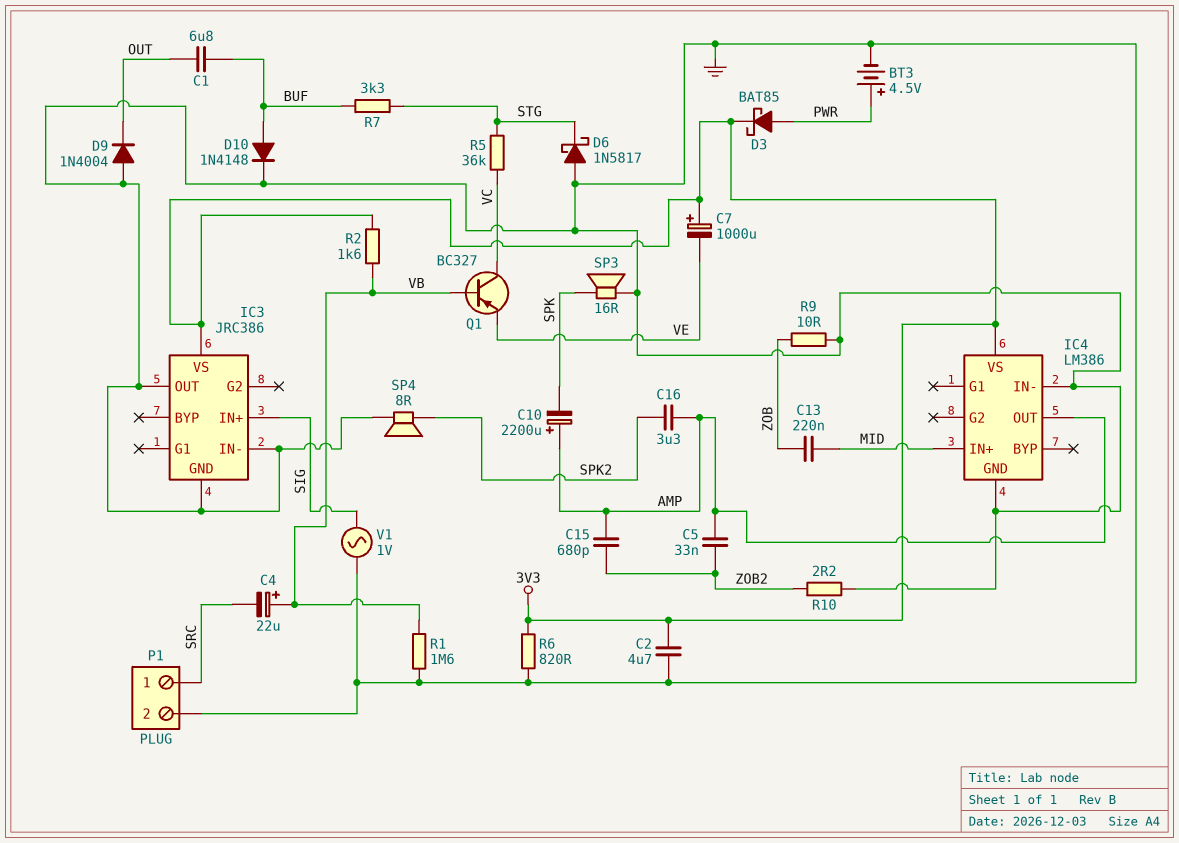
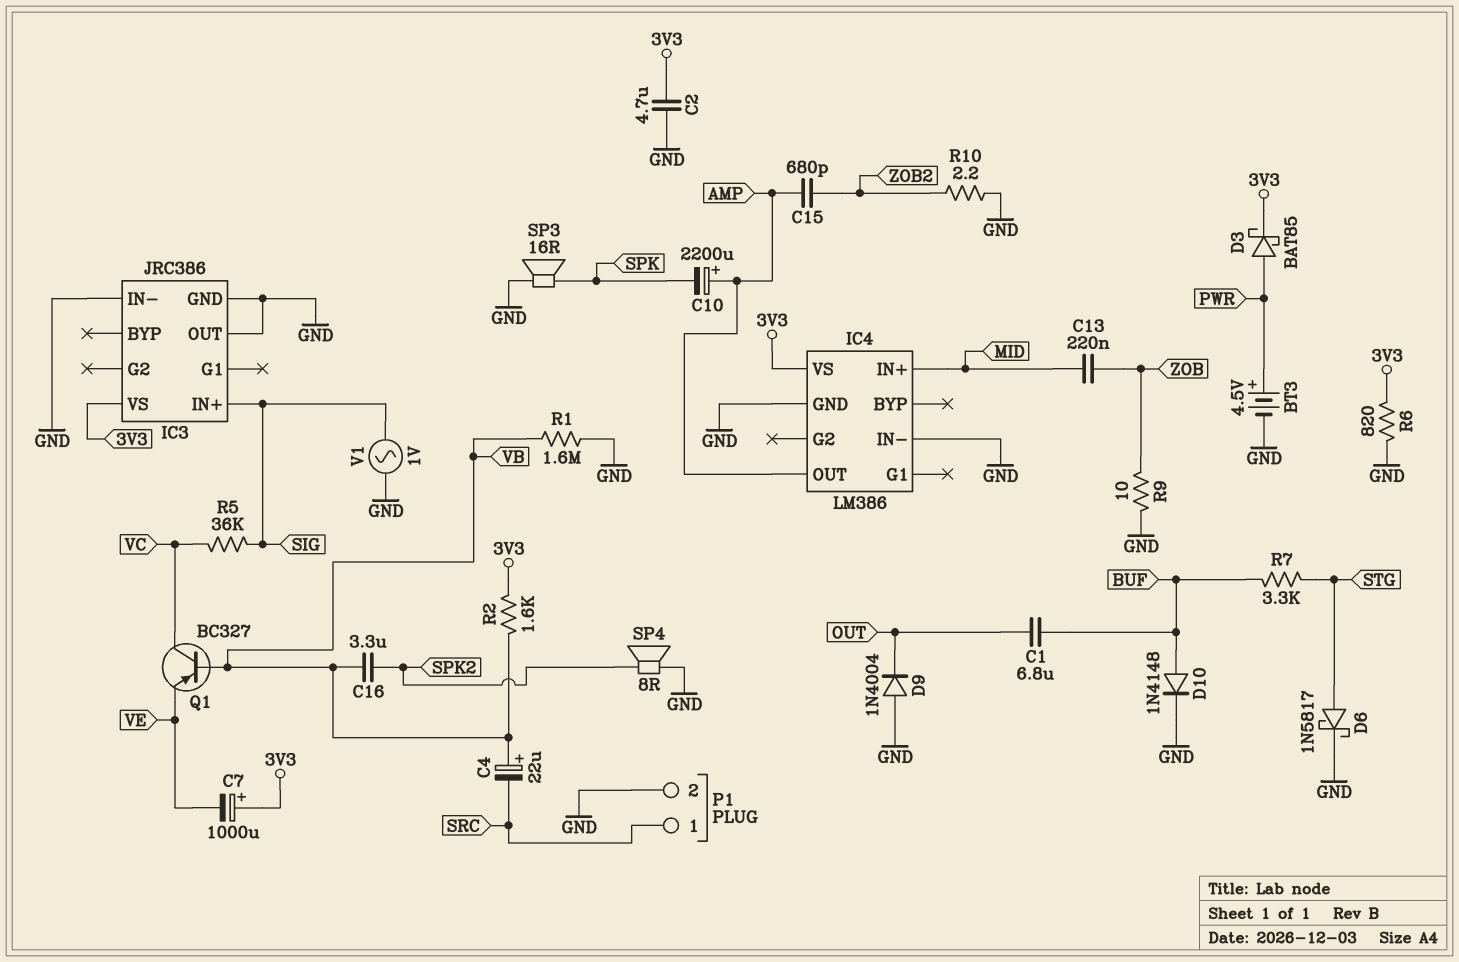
C5: 33nF (AMP, ZOB2) -> none
C16: 3.3uF (AMP, SPK2) -> 3.3uF (SPK2, VB)
D6: schottky 1N5817 (A GND, K STG) -> schottky 1N5817 (A STG, K GND)
R5: 36k (STG, VC) -> 36k (SIG, VC)

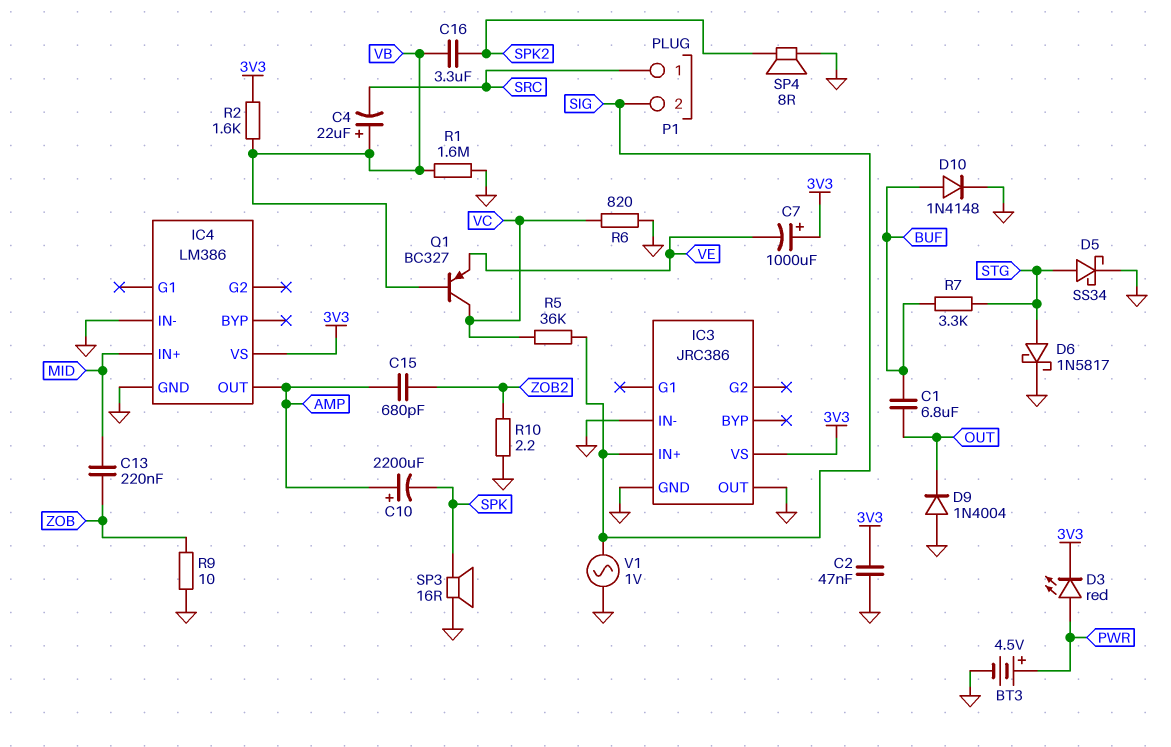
C2: 4.7uF (3V3, GND) -> 47nF (3V3, GND)
D3: schottky BAT85 (A PWR, K 3V3) -> LED red (A PWR, K 3V3)
D5: none -> schottky SS34 (A STG, K GND)
P1 pin 2: GND -> SIG
R6: 820 (3V3, GND) -> 820 (GND, VC)

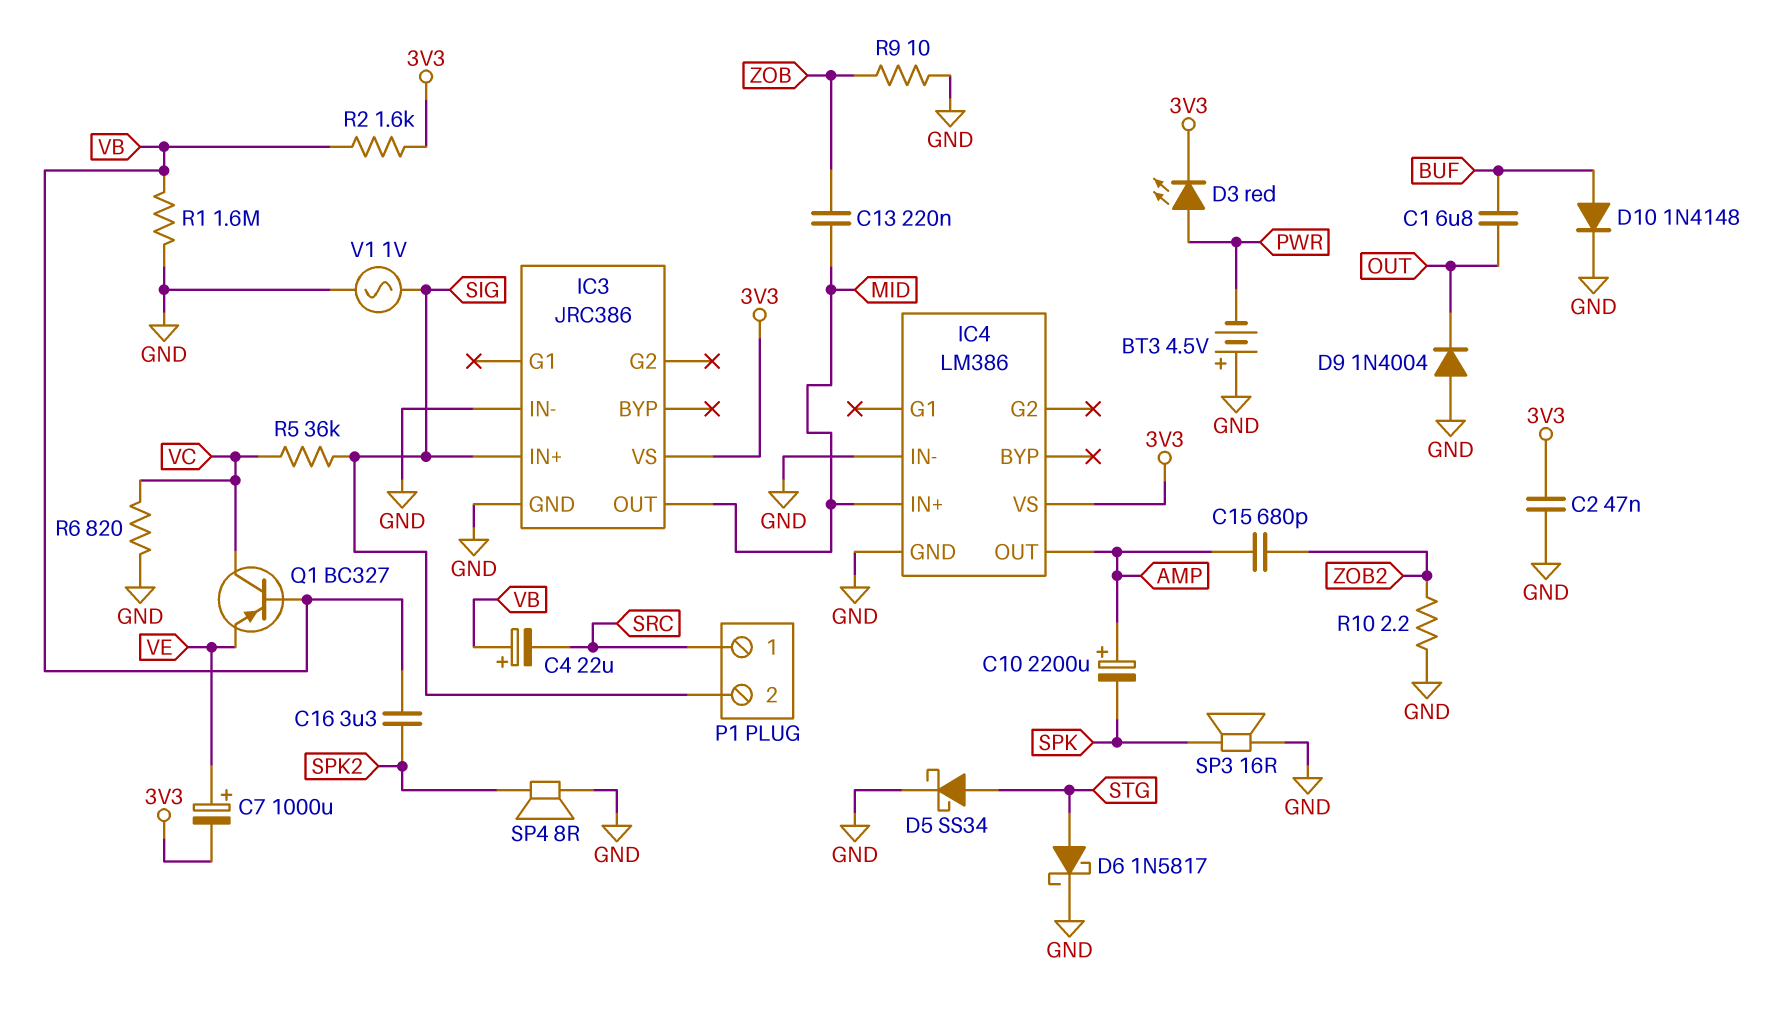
BT3: 4.5V (plus PWR, minus GND) -> 4.5V (plus GND, minus PWR)
C7: 1000uF (plus 3V3, minus VE) -> 1000uF (plus VE, minus 3V3)
IC3 pin OUT: GND -> MID
R7: 3.3k (BUF, STG) -> none

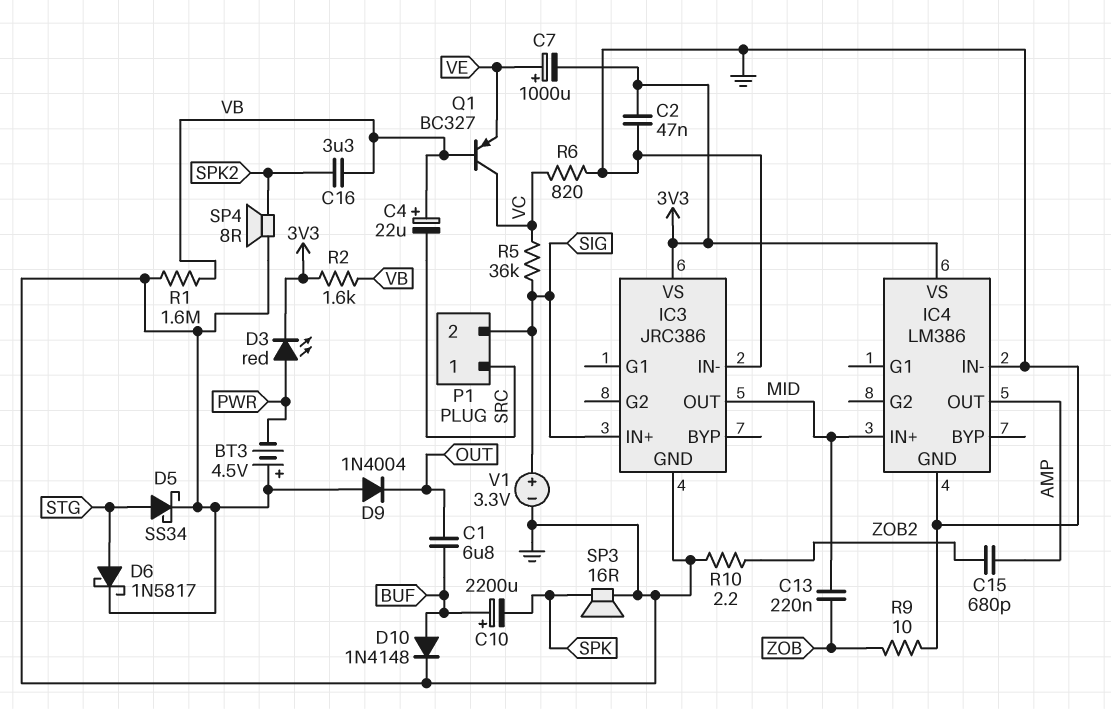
C10: 2200uF (plus AMP, minus SPK) -> 2200uF (plus BUF, minus SPK)
V1: AC 1V (GND, SIG) -> 3.3V (plus SIG, minus GND)

